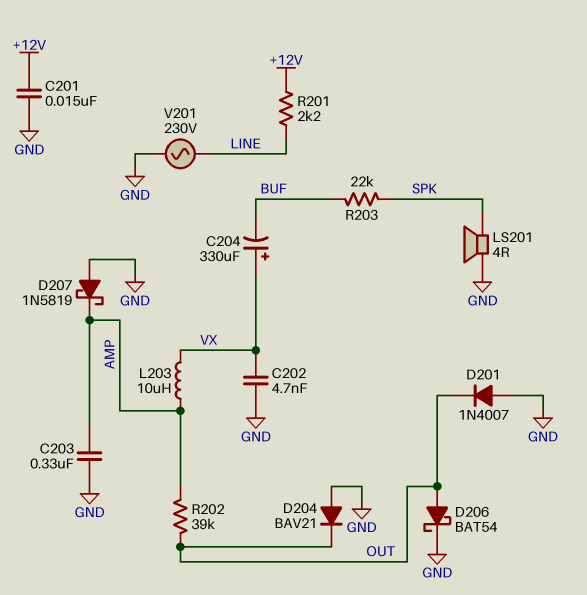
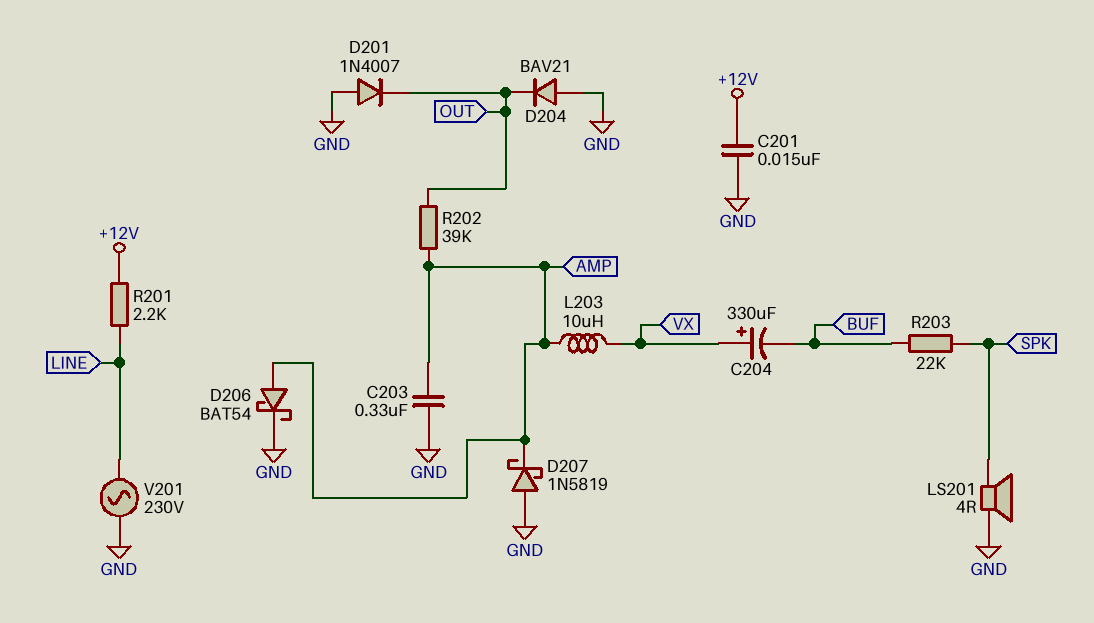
C202: 4.7nF (GND, VX) -> none
D206: schottky BAT54 (A OUT, K GND) -> schottky BAT54 (A AMP, K GND)

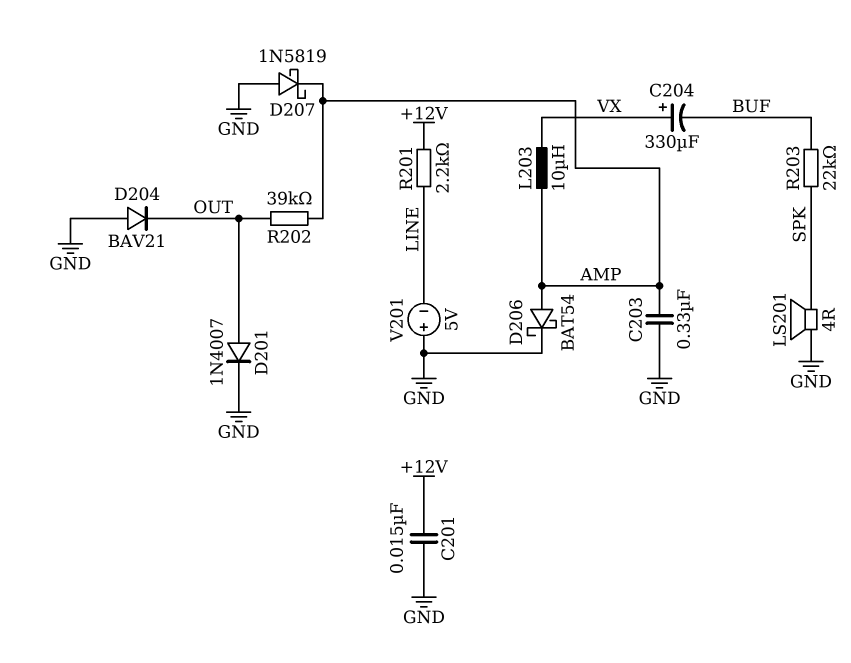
D201: diode 1N4007 (A GND, K OUT) -> diode 1N4007 (A OUT, K GND)
V201: AC 230V (GND, LINE) -> 5V (plus GND, minus LINE)

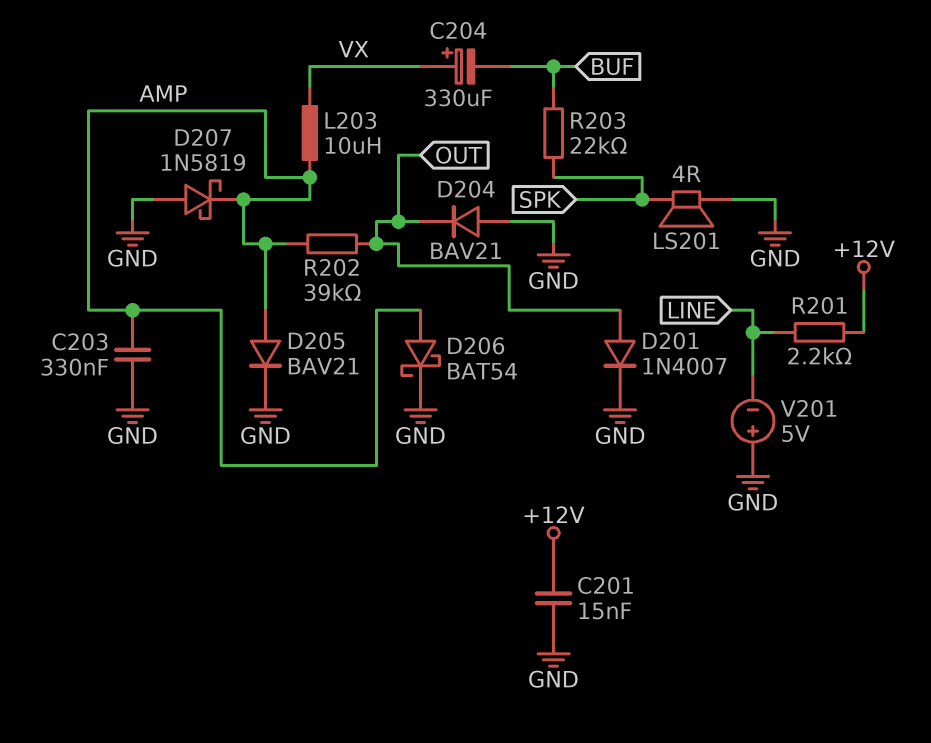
D205: none -> diode BAV21 (A AMP, K GND)

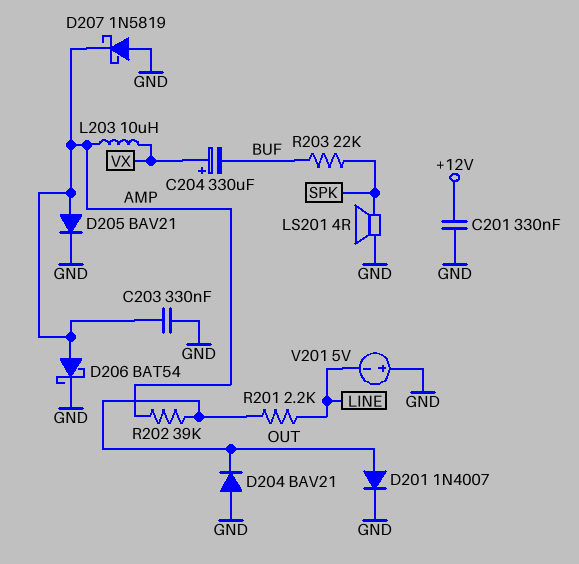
C201: 15nF (+12V, GND) -> 330nF (+12V, GND)
R201: 2.2k (+12V, LINE) -> 2.2k (LINE, OUT)

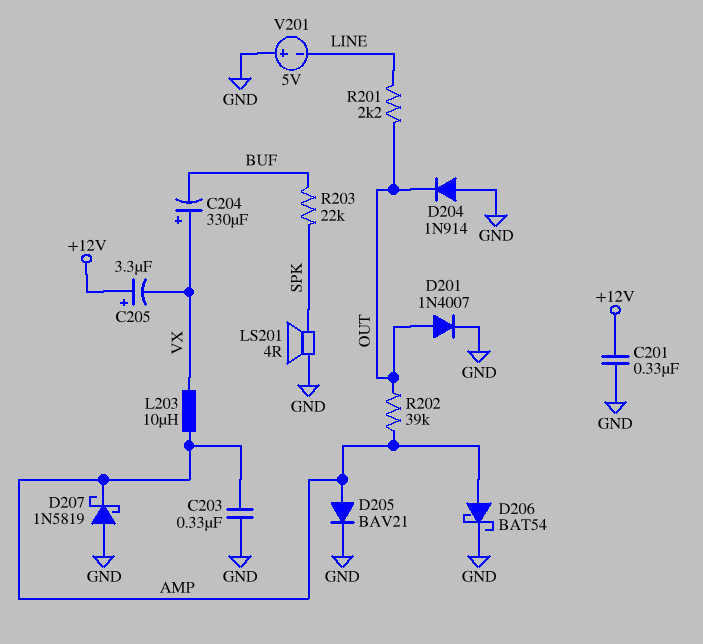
C205: none -> 3.3uF (plus +12V, minus VX)
D204: diode BAV21 (A GND, K OUT) -> diode 1N914 (A GND, K OUT)

